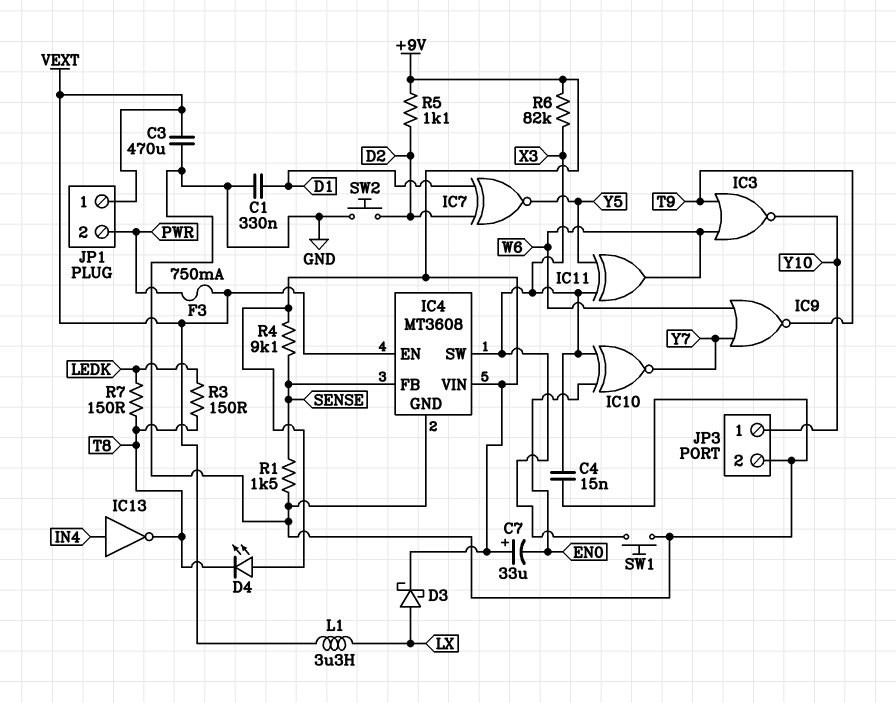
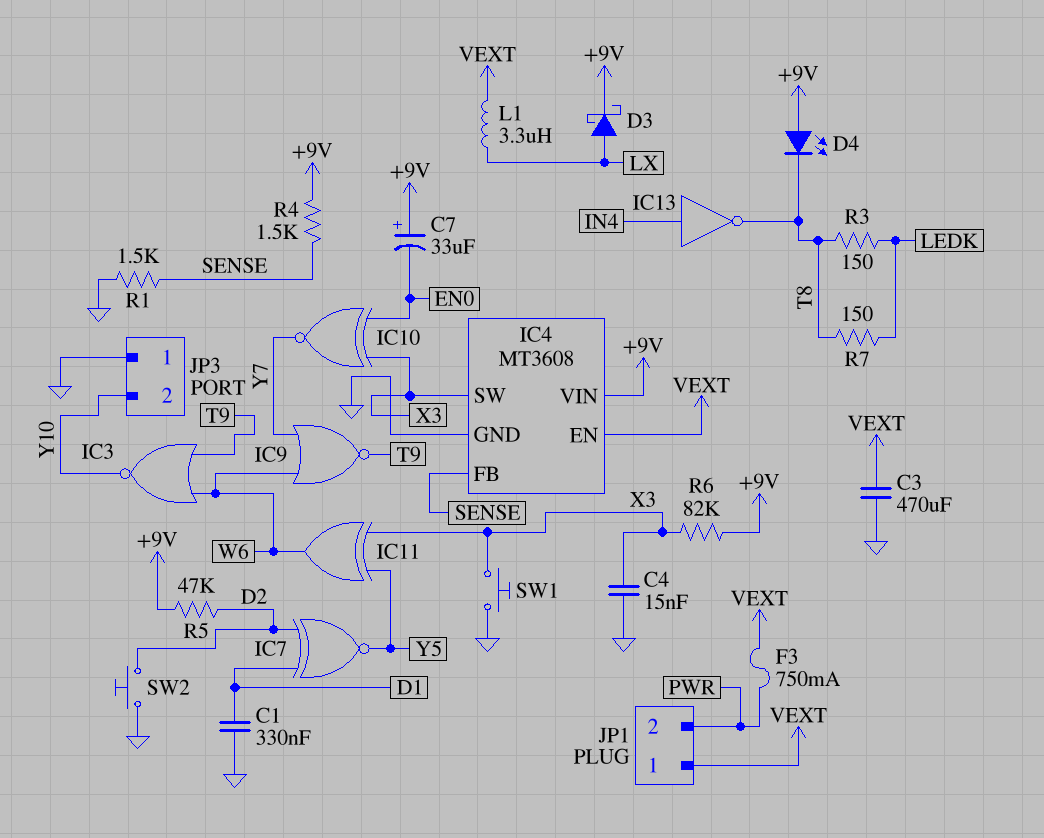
JP3 pin 1: Y10 -> GND
JP3 pin 2: GND -> Y10
R4: 9.1k (+9V, SENSE) -> 1.5k (+9V, SENSE)
R5: 1.1k (+9V, D2) -> 47k (+9V, D2)

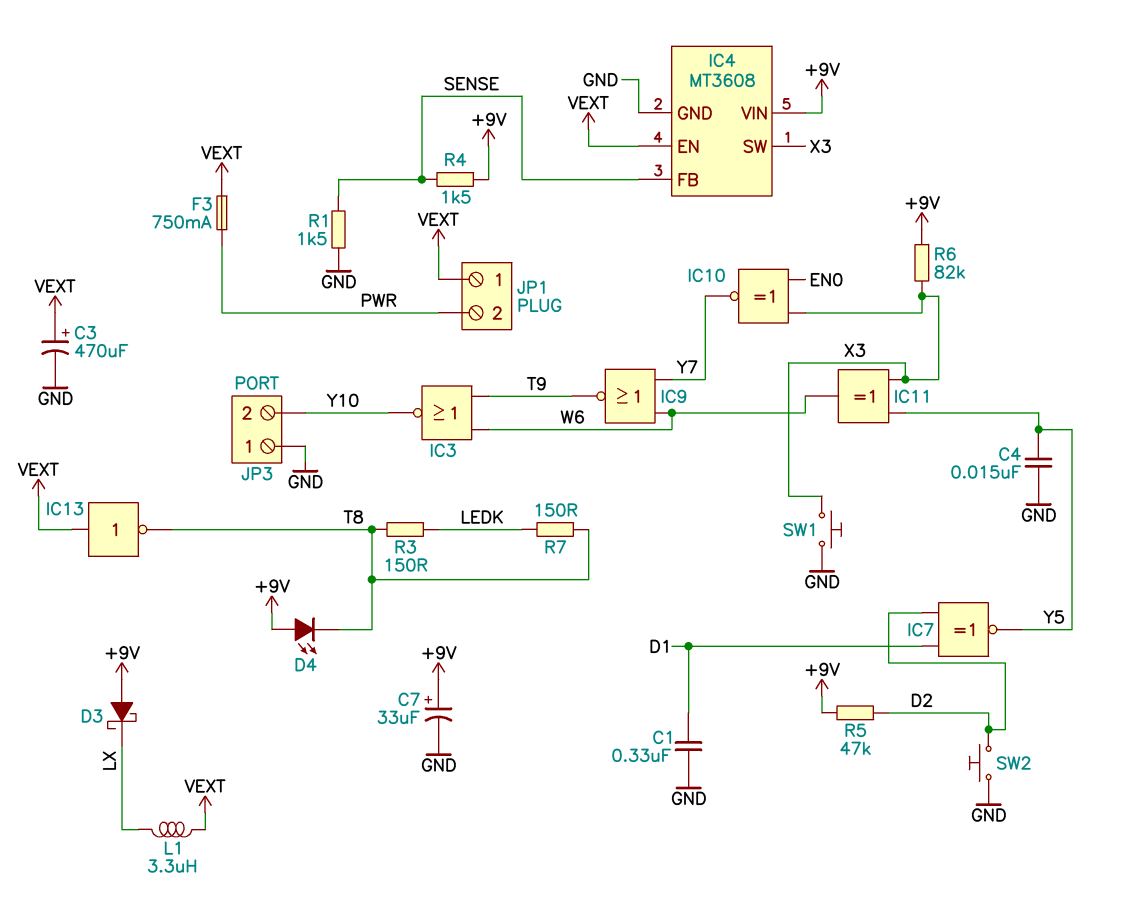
C3: 470uF (GND, VEXT) -> 470uF (plus VEXT, minus GND)
C4: 15nF (GND, X3) -> 15nF (GND, Y5)
C7: 33uF (plus +9V, minus EN0) -> 33uF (plus +9V, minus GND)
D3: schottky (A LX, K +9V) -> schottky (A +9V, K LX)
IC13: NOT (in IN4, out T8) -> NOT (in VEXT, out T8)

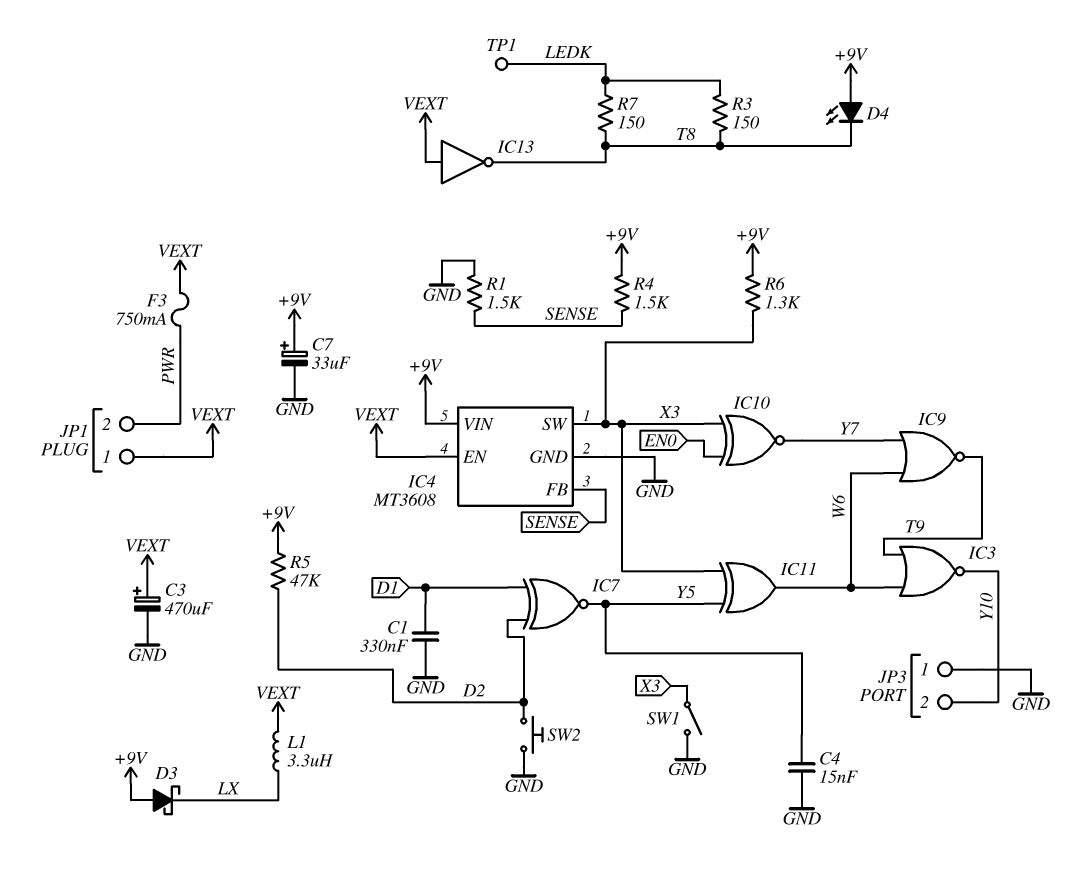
R6: 82k (+9V, X3) -> 1.3k (+9V, X3)
SW1: button (GND, X3) -> switch (GND, X3)
TP1: none -> test point (LEDK)

